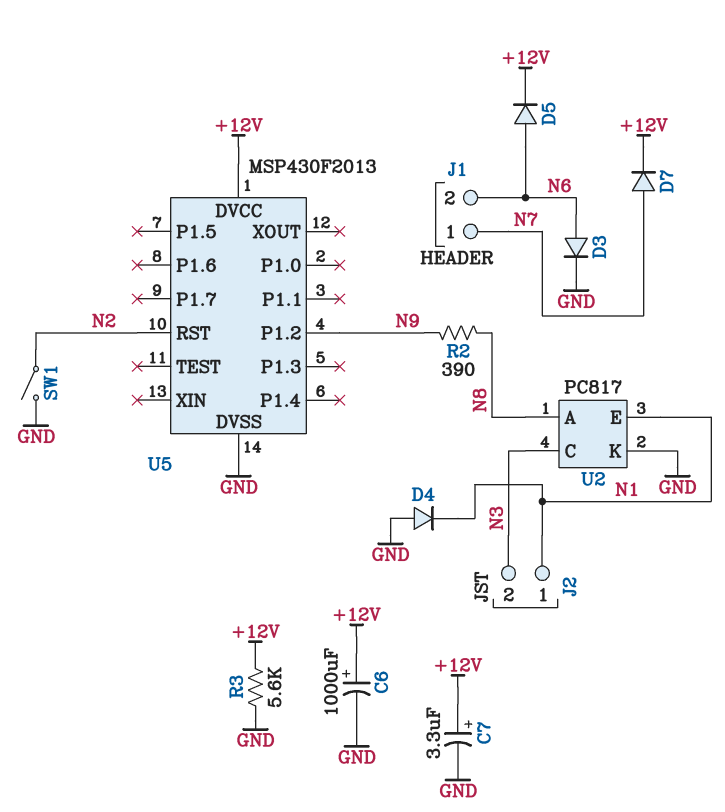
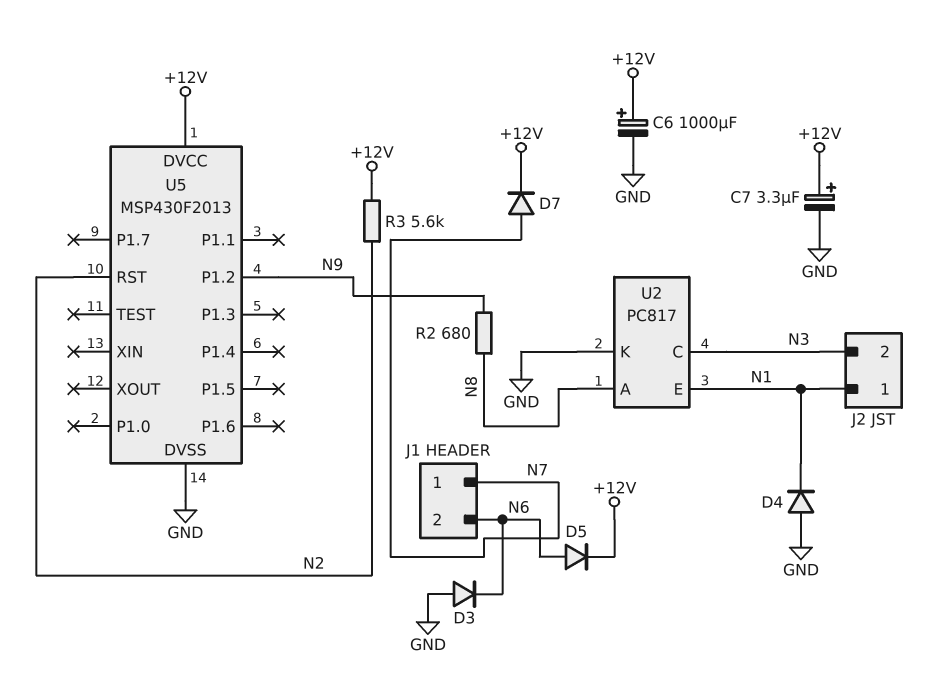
D3: diode (A N6, K GND) -> diode (A GND, K N6)
R2: 390 (N8, N9) -> 680 (N8, N9)
R3: 5.6k (+12V, GND) -> 5.6k (+12V, N2)
SW1: switch (GND, N2) -> none

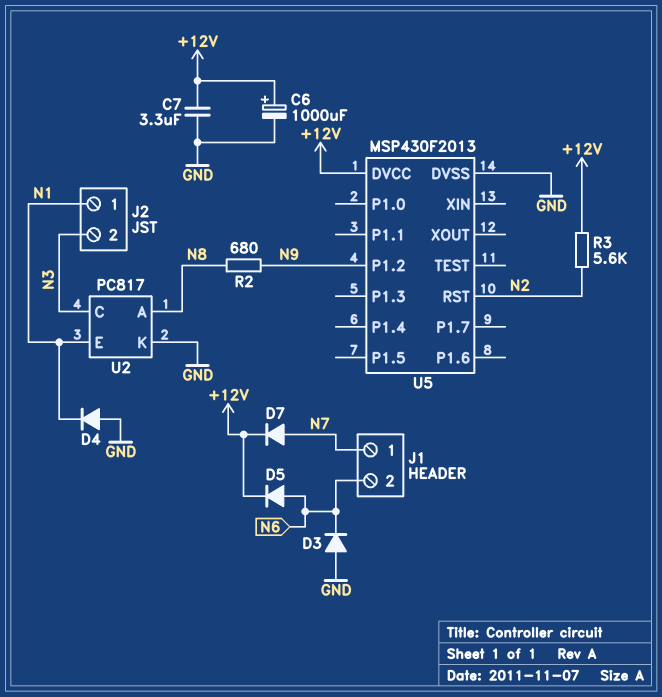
C7: 3.3uF (plus +12V, minus GND) -> 3.3uF (+12V, GND)

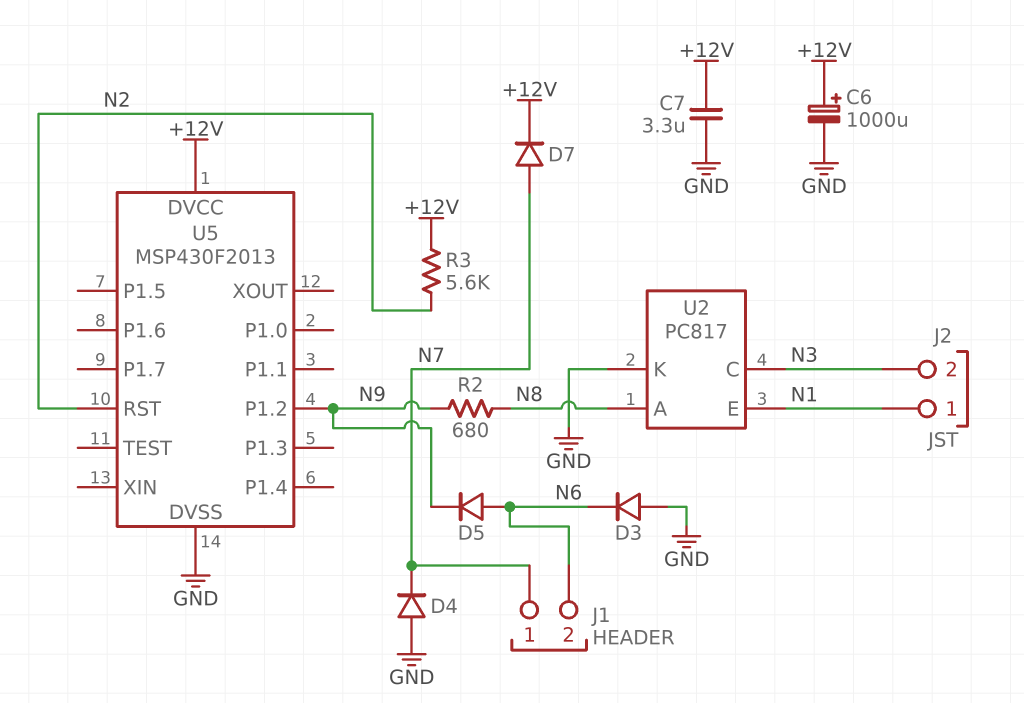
D4: diode (A GND, K N1) -> diode (A GND, K N7)
D5: diode (A N6, K +12V) -> diode (A N6, K N9)

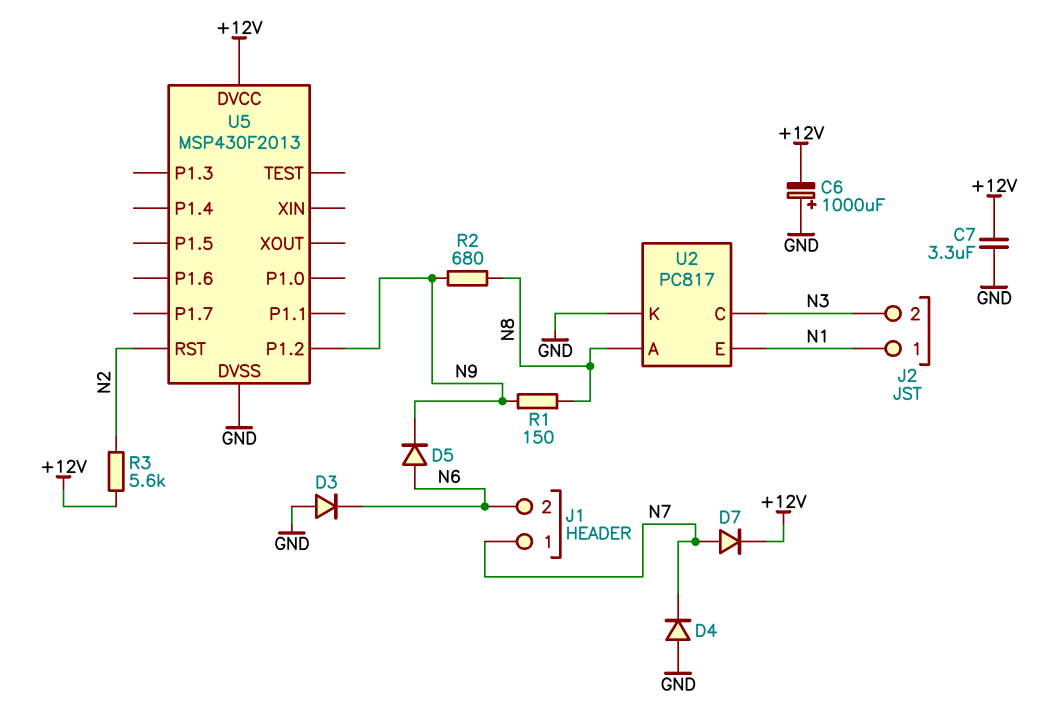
C6: 1000uF (plus +12V, minus GND) -> 1000uF (plus GND, minus +12V)
R1: none -> 150 (N8, N9)

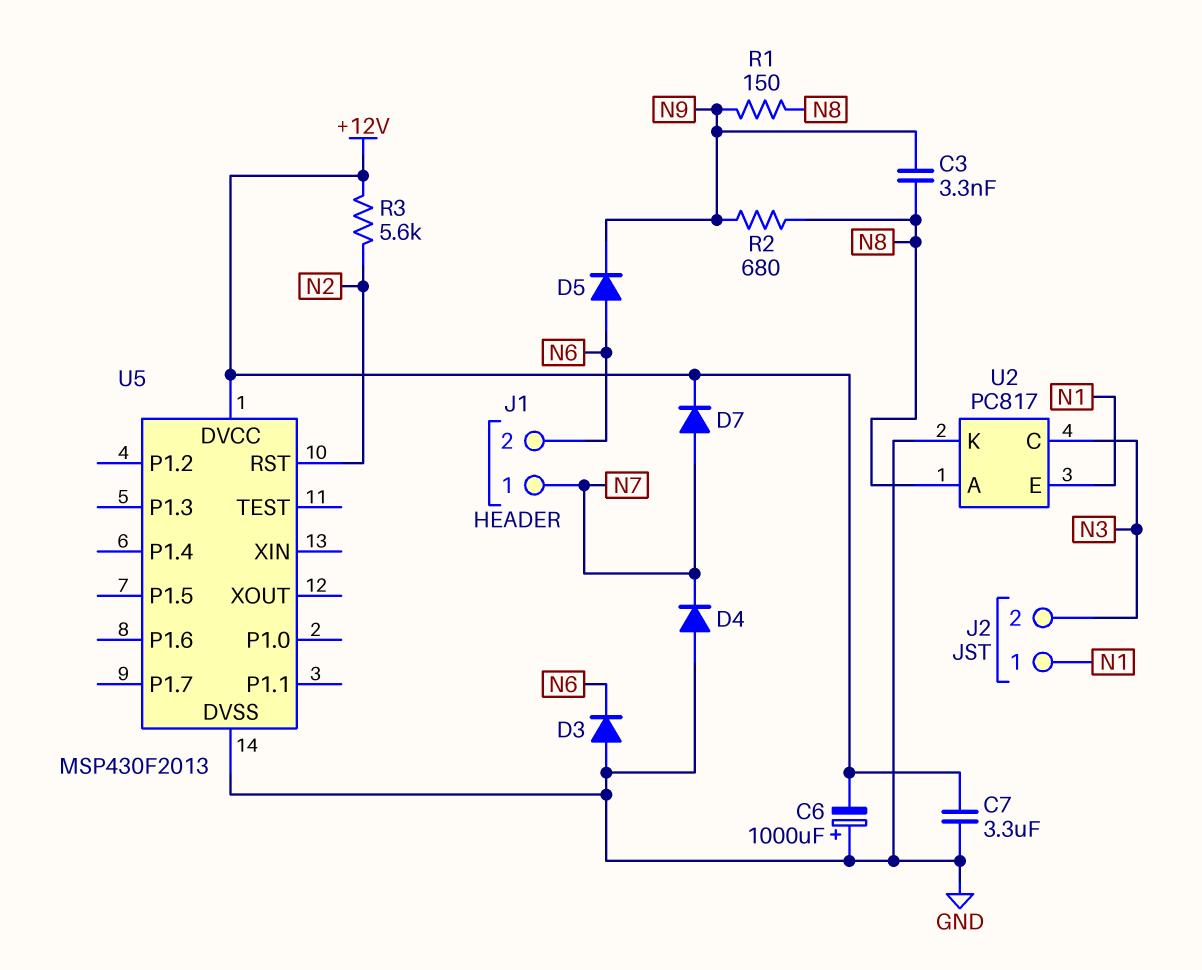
C3: none -> 3.3nF (N8, N9)
U5 pin P1.2: N9 -> none

